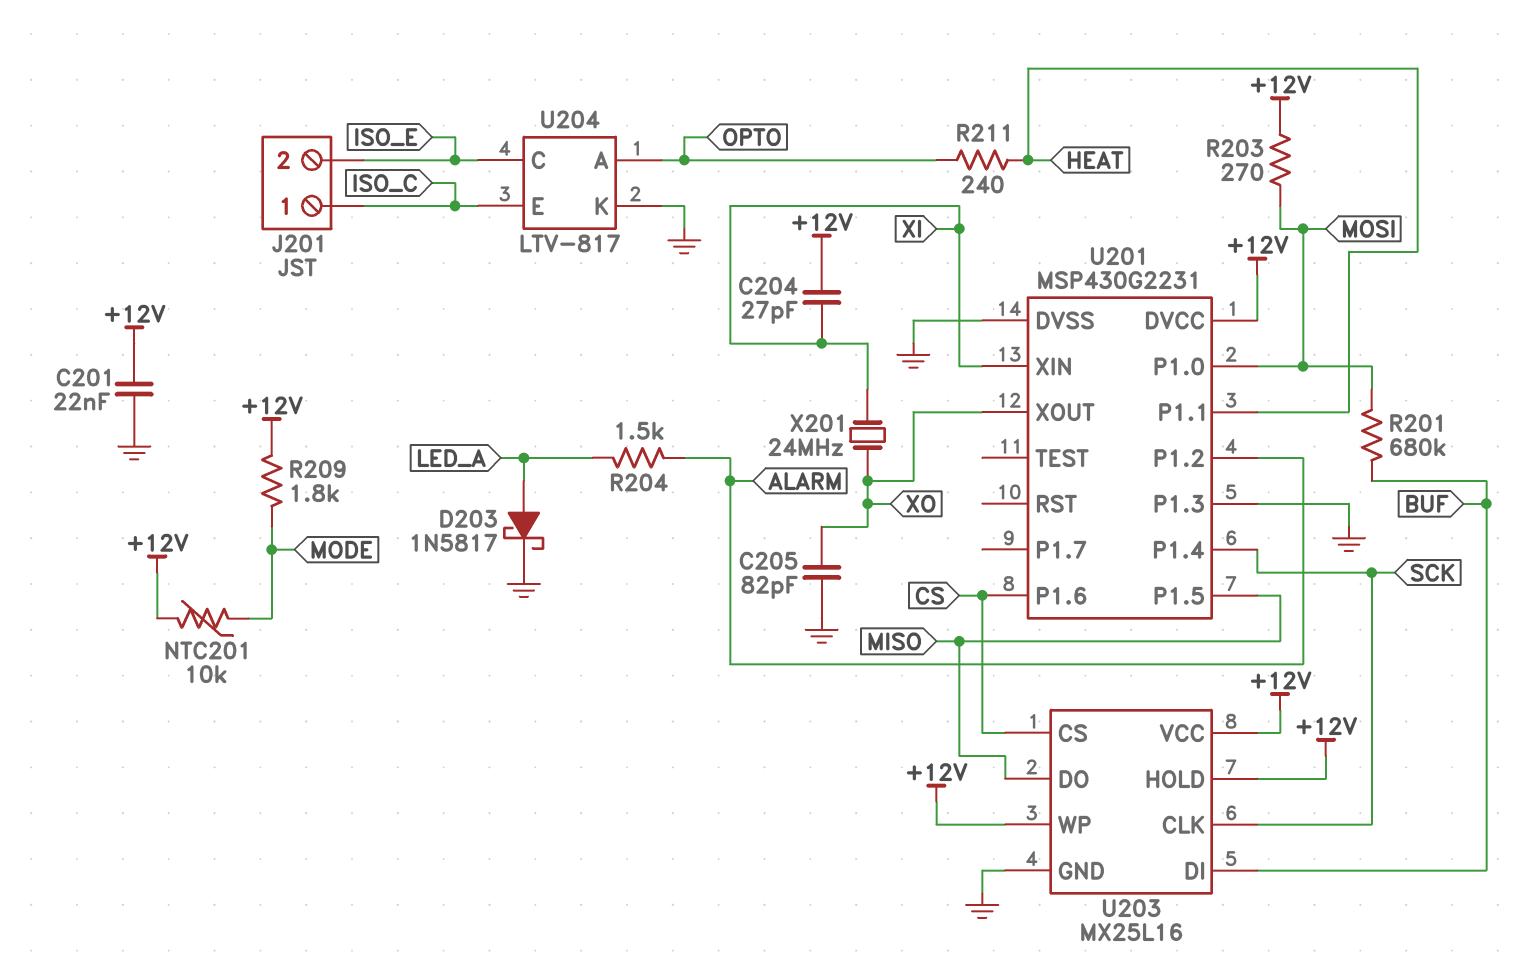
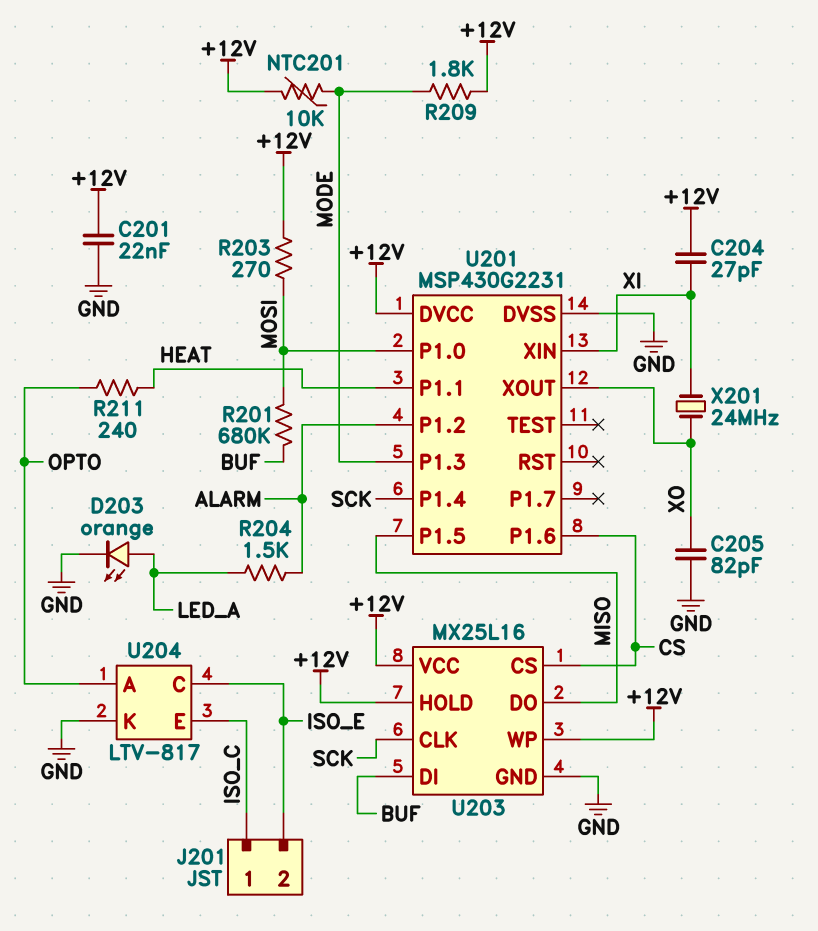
D203: schottky 1N5817 (A LED_A, K GND) -> LED orange (A LED_A, K GND)
U201 pin P1.3: GND -> MODE

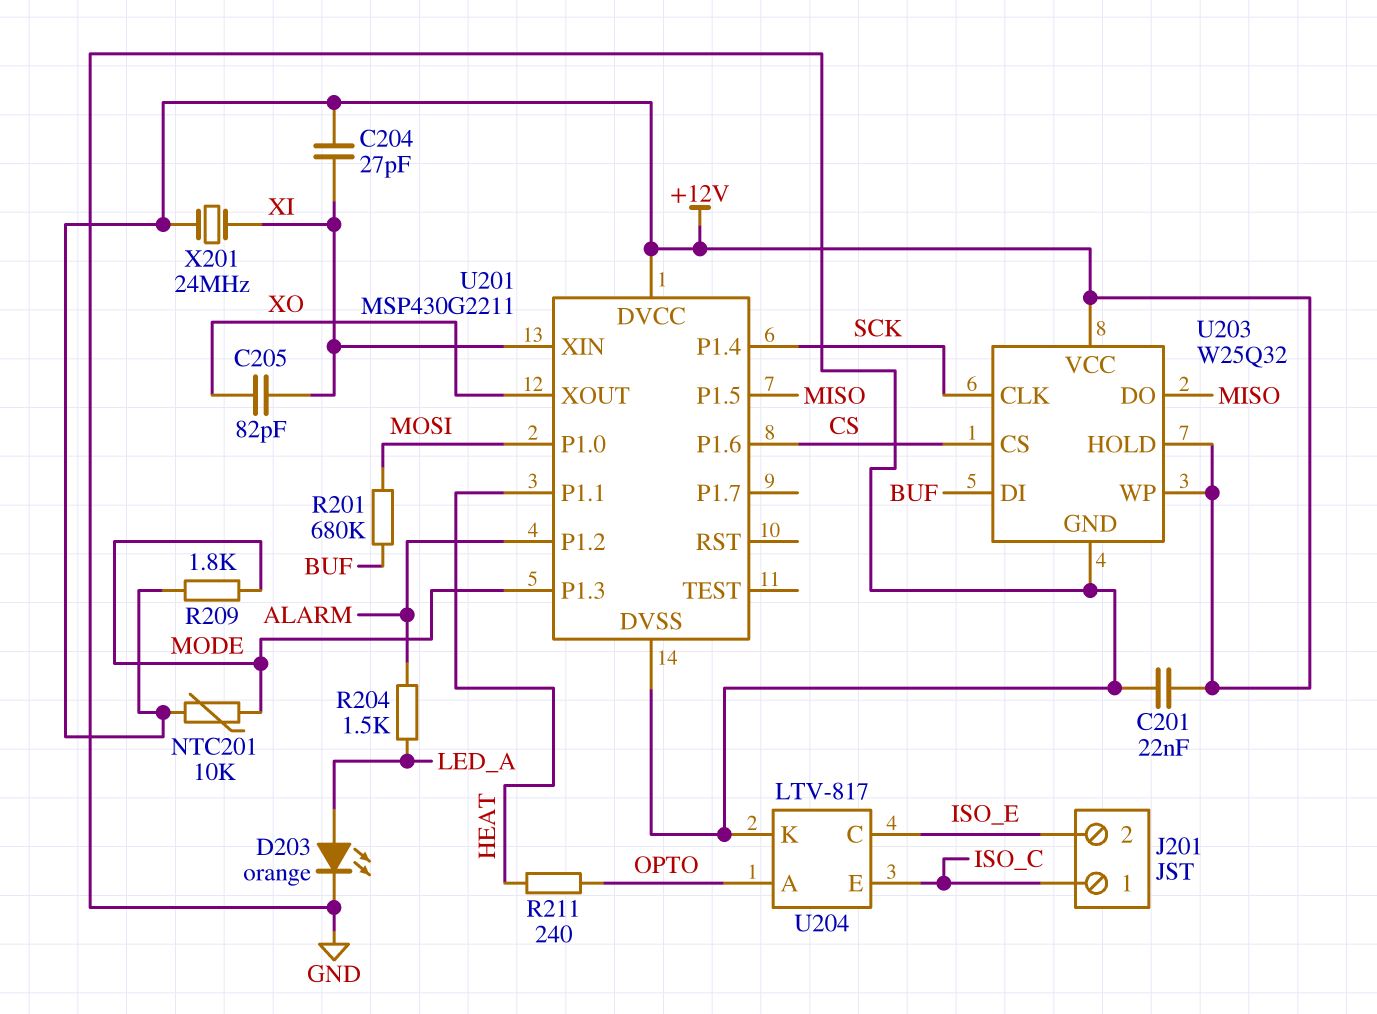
C205: 82pF (GND, XO) -> 82pF (XI, XO)
R203: 270 (+12V, MOSI) -> none
U201: MSP430G2231 -> MSP430G2211
U203: MX25L16 -> W25Q32
X201: 24MHz (XI, XO) -> 24MHz (+12V, XI)

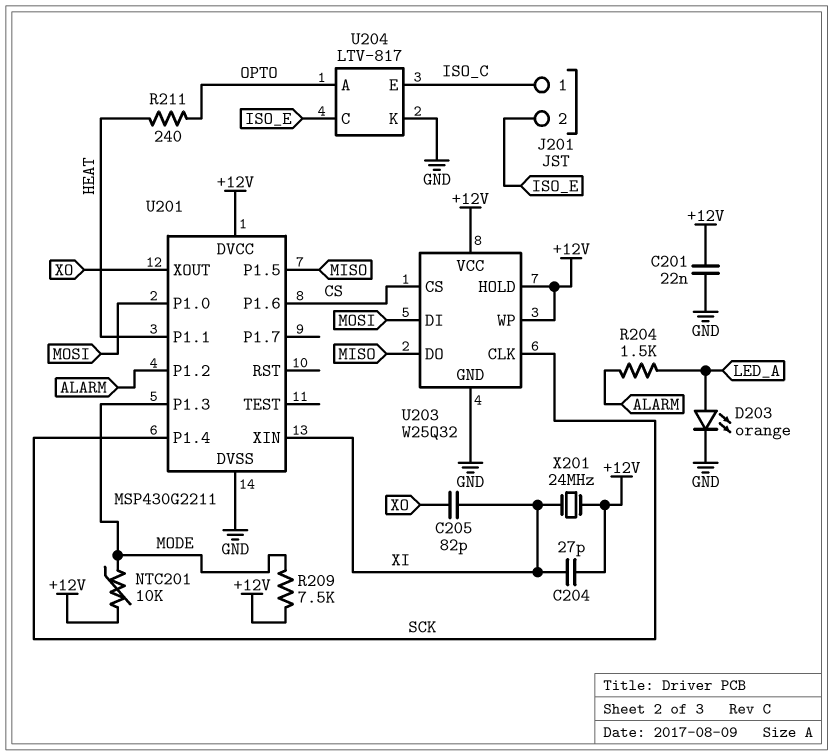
R201: 680k (BUF, MOSI) -> none
R209: 1.8k (+12V, MODE) -> 7.5k (+12V, MODE)
U203 pin DI: BUF -> MOSI

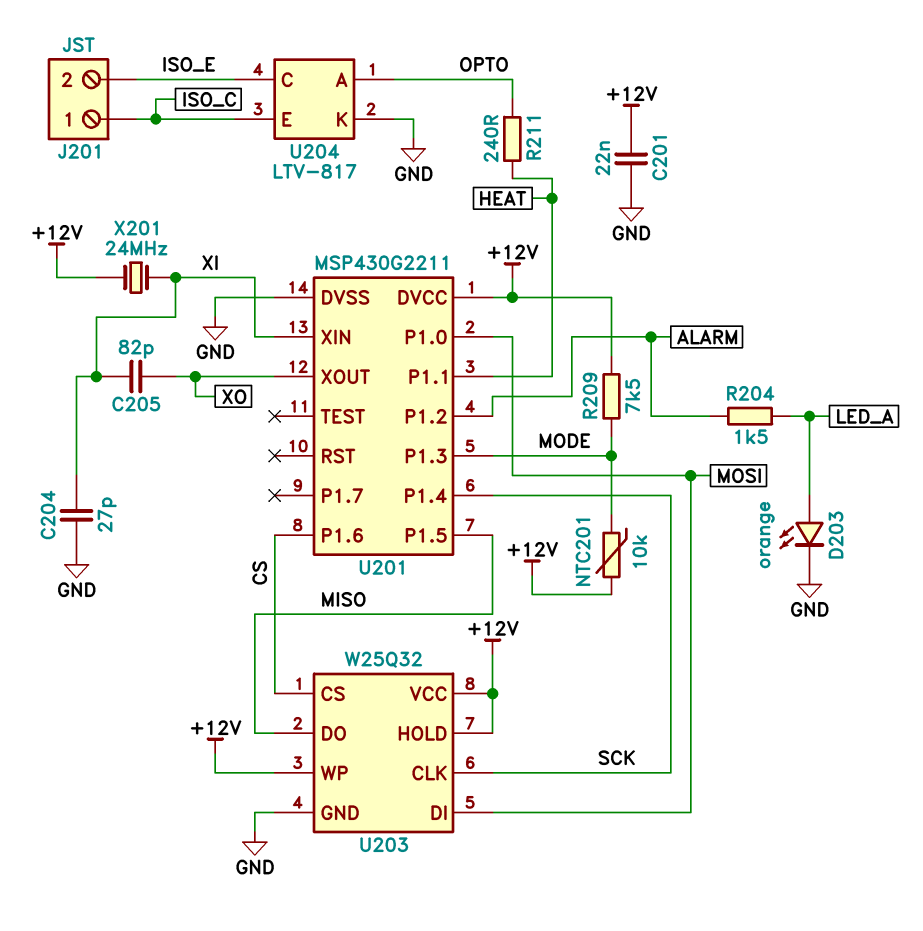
C204: 27pF (+12V, XI) -> 27pF (GND, XI)

